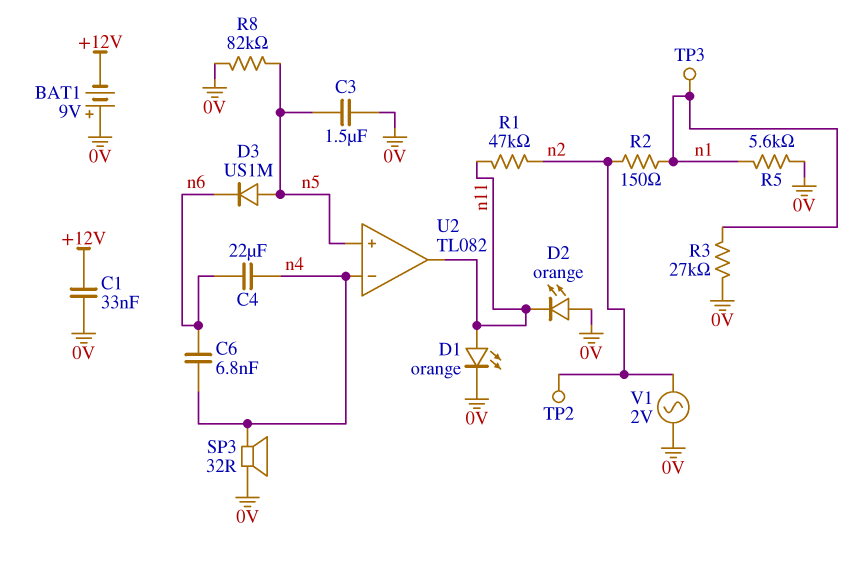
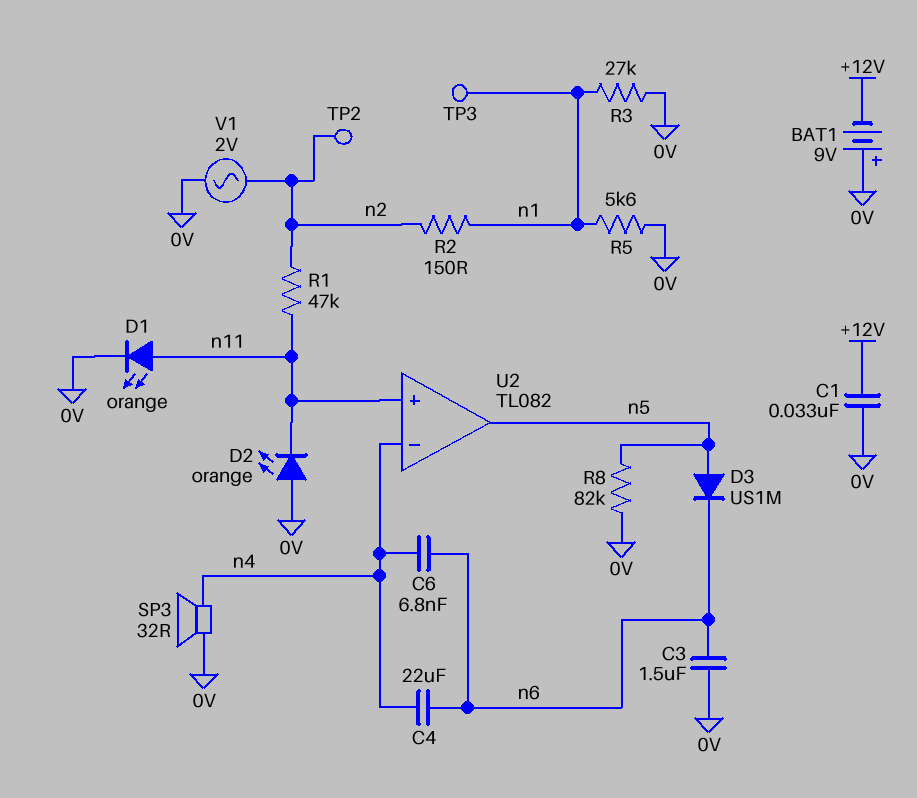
C3: 1.5uF (0V, n5) -> 1.5uF (0V, n6)
U2 pin in+: n5 -> n11
U2 pin out: n11 -> n5

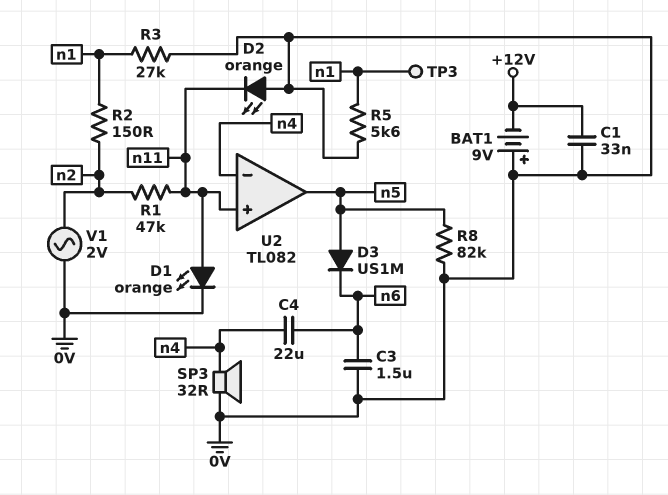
C6: 6.8nF (n4, n6) -> none
TP2: test point (n2) -> none

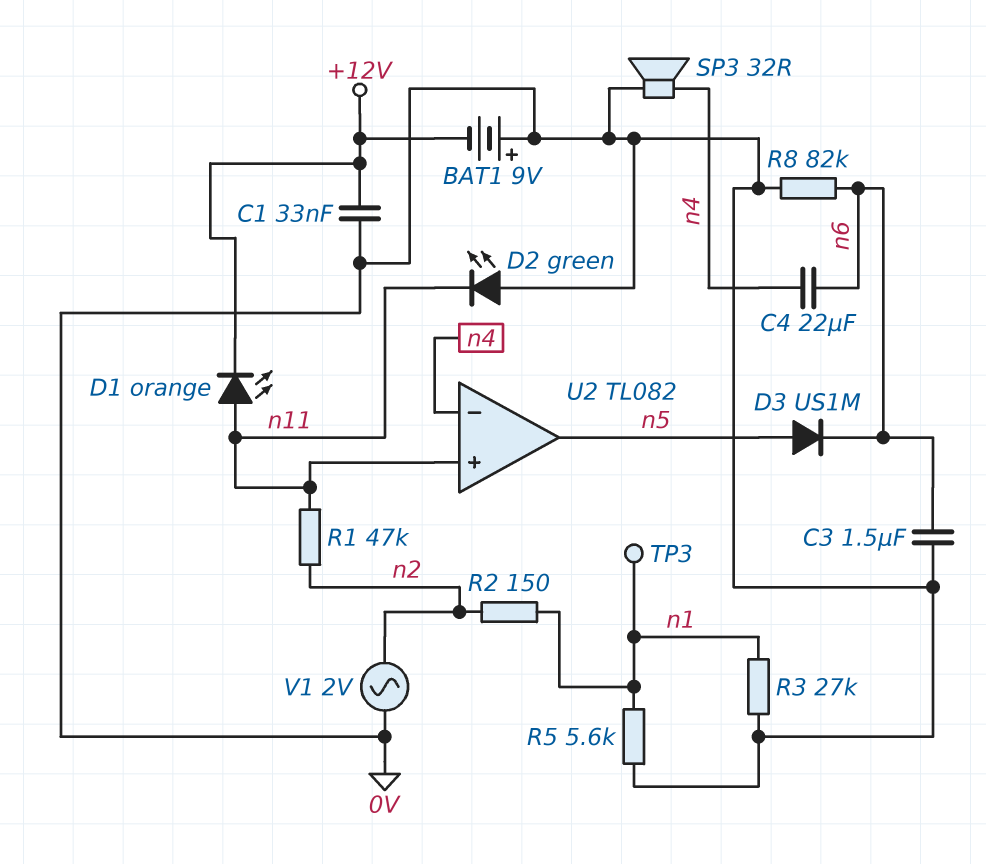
D1: LED orange (A n11, K 0V) -> LED orange (A n11, K +12V)
D2: LED orange (A 0V, K n11) -> LED green (A 0V, K n11)
R8: 82k (0V, n5) -> 82k (0V, n6)

